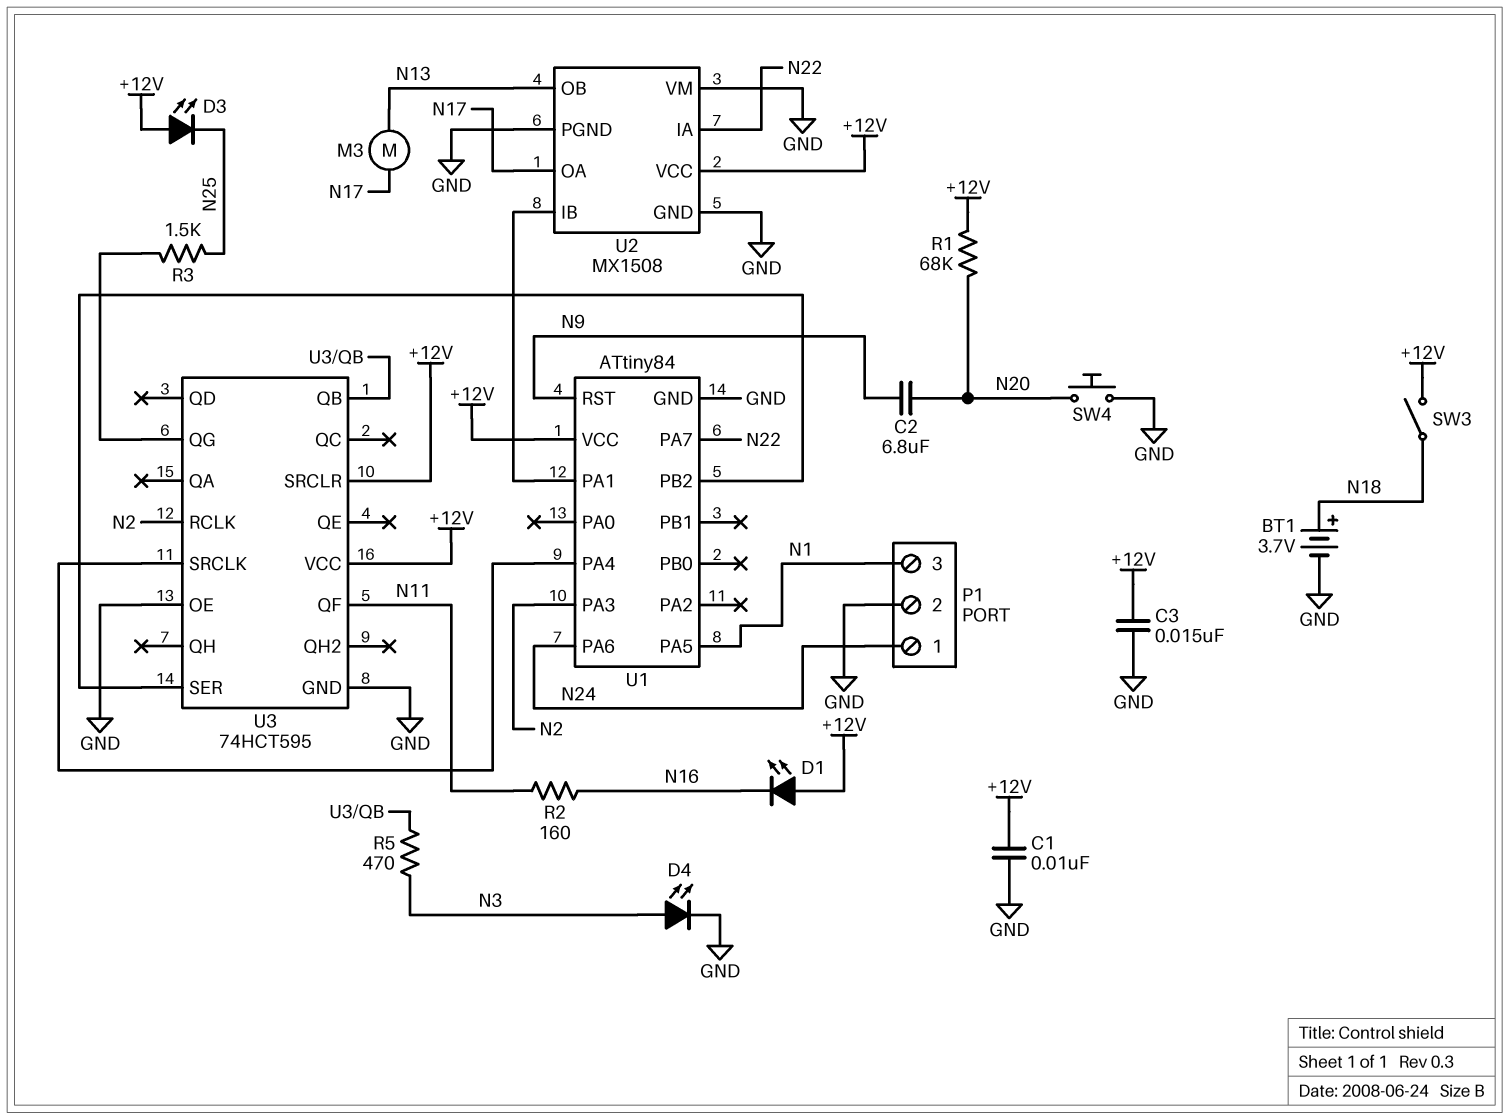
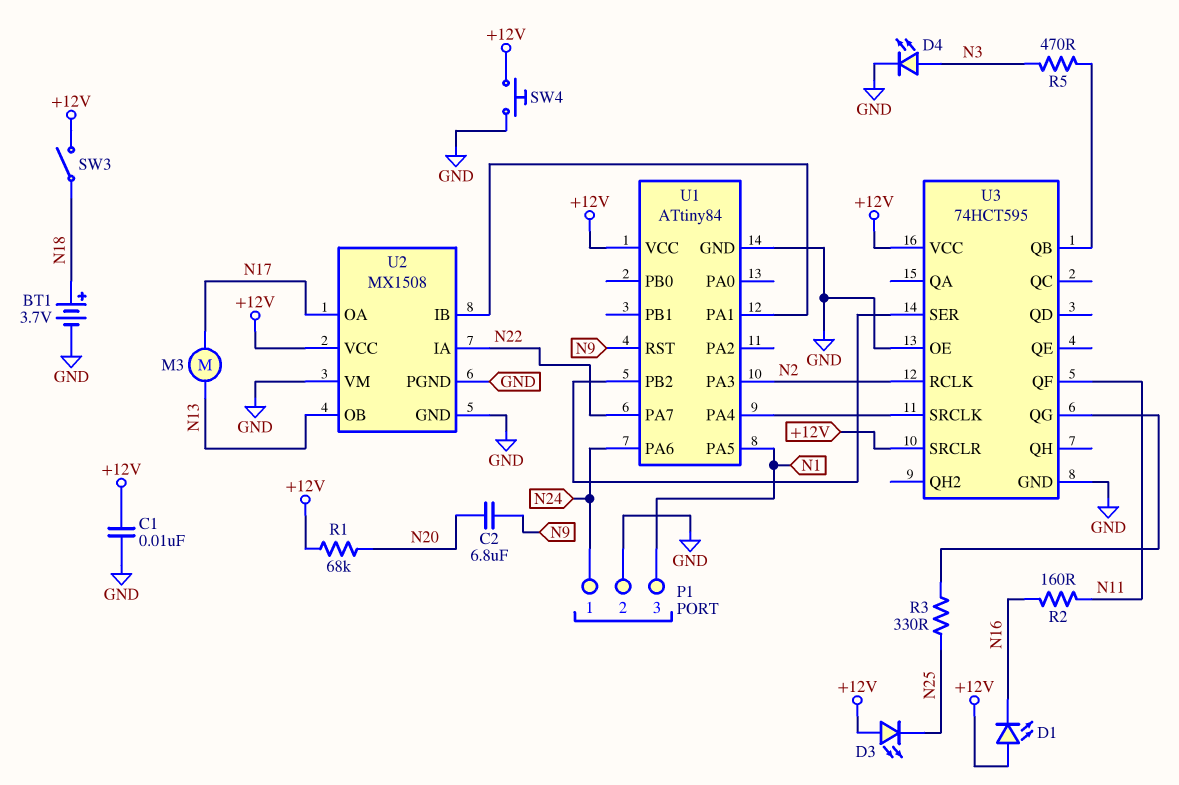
C3: 15nF (+12V, GND) -> none
R3: 1.5k (N25, U3/QG) -> 330 (N25, U3/QG)
SW4: button (GND, N20) -> button (+12V, GND)

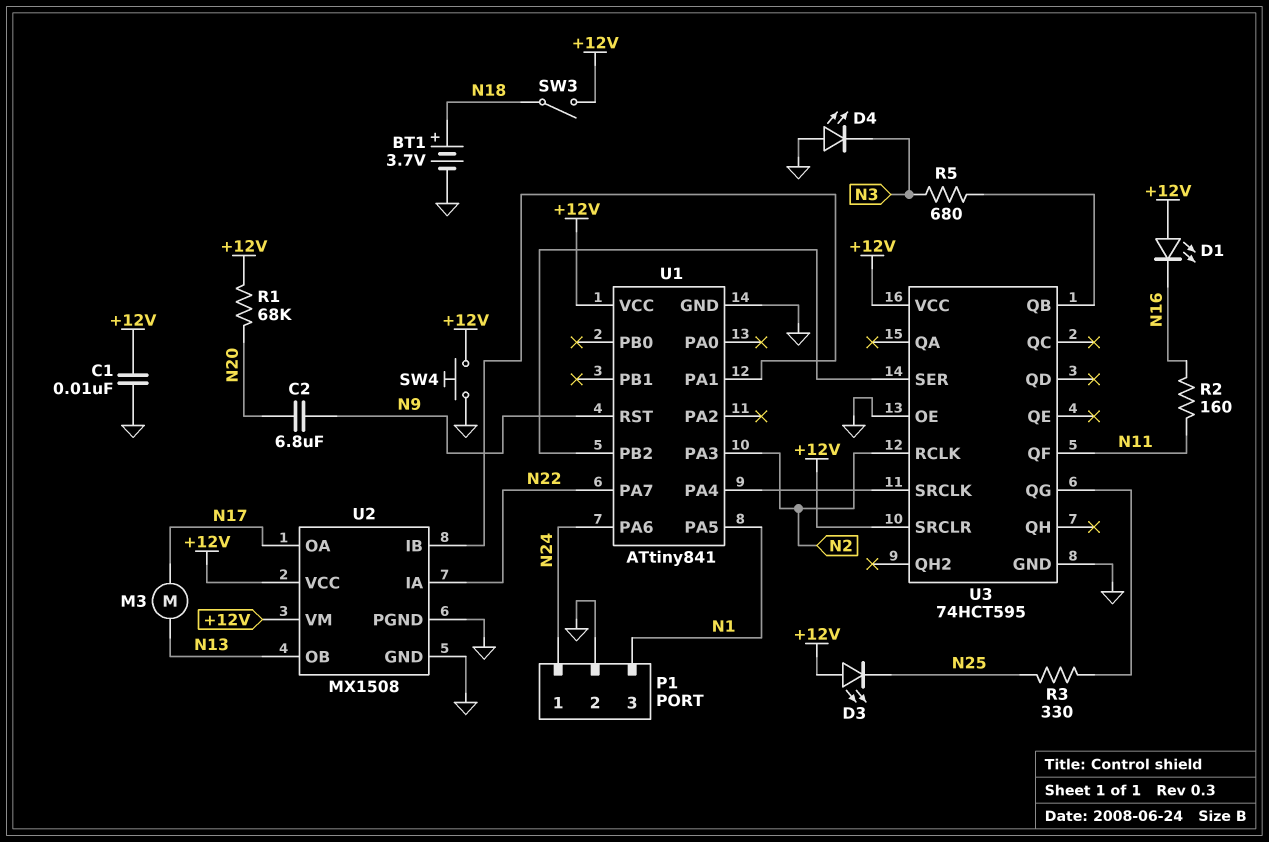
D4: LED (A N3, K GND) -> LED (A GND, K N3)
R5: 470 (N3, U3/QB) -> 680 (N3, U3/QB)
U1: ATtiny84 -> ATtiny841
U2 pin VM: GND -> +12V

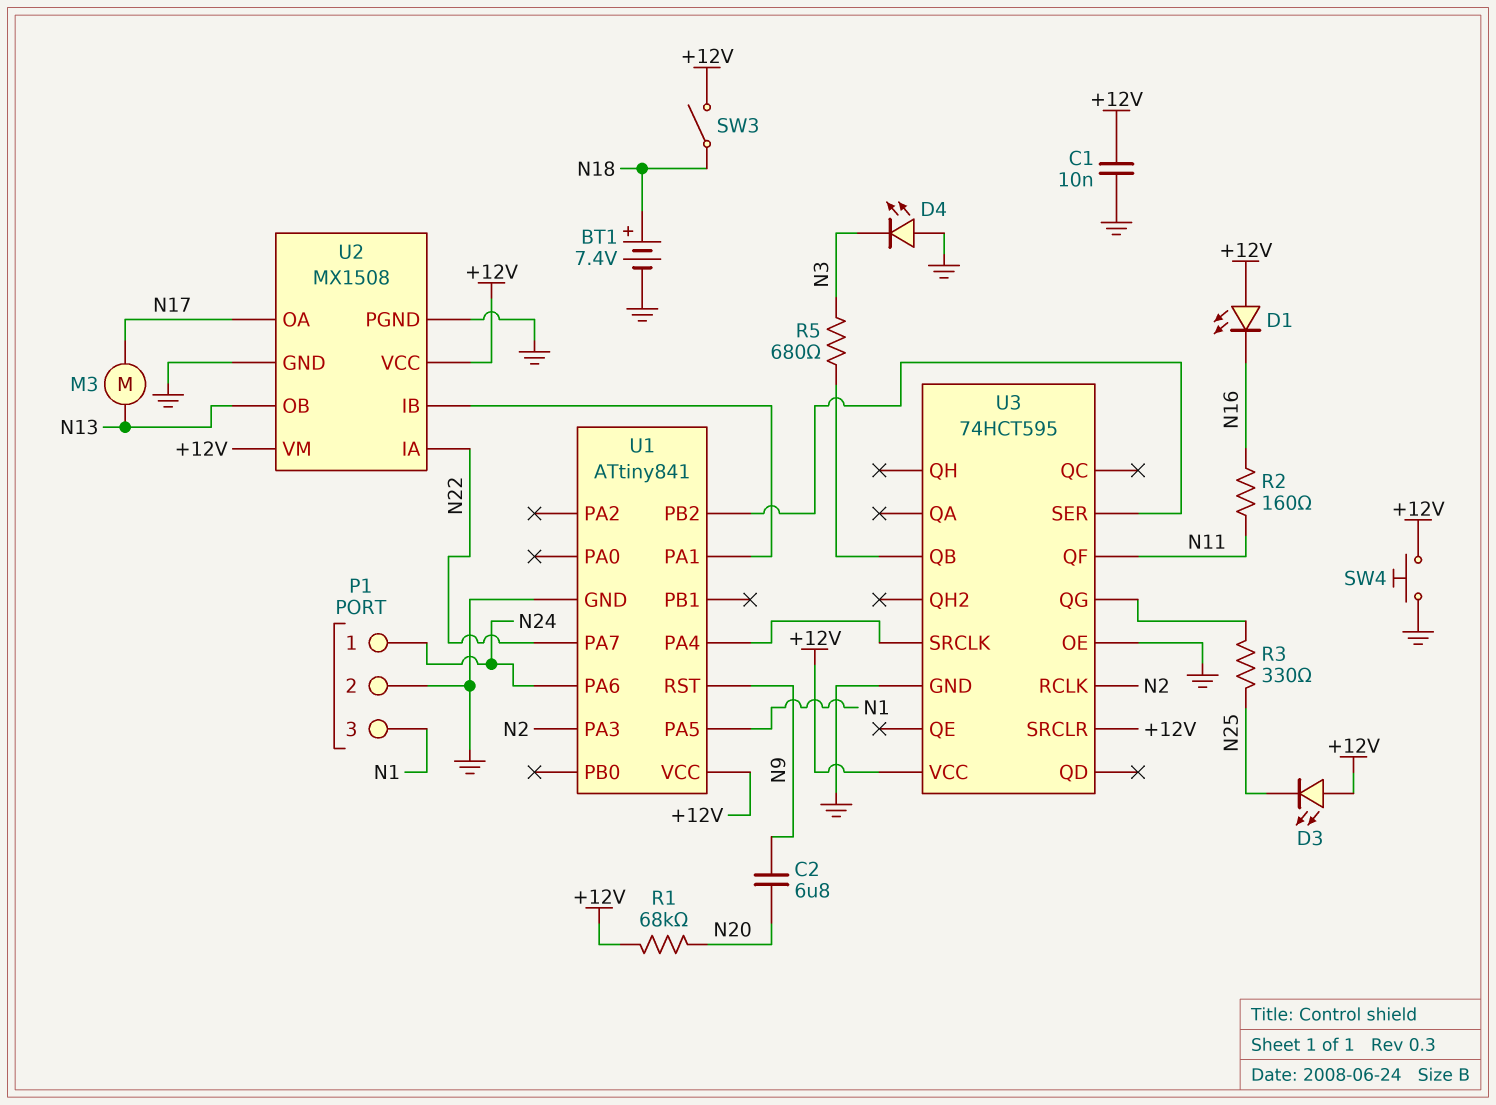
BT1: 3.7V (plus N18, minus GND) -> 7.4V (plus N18, minus GND)

